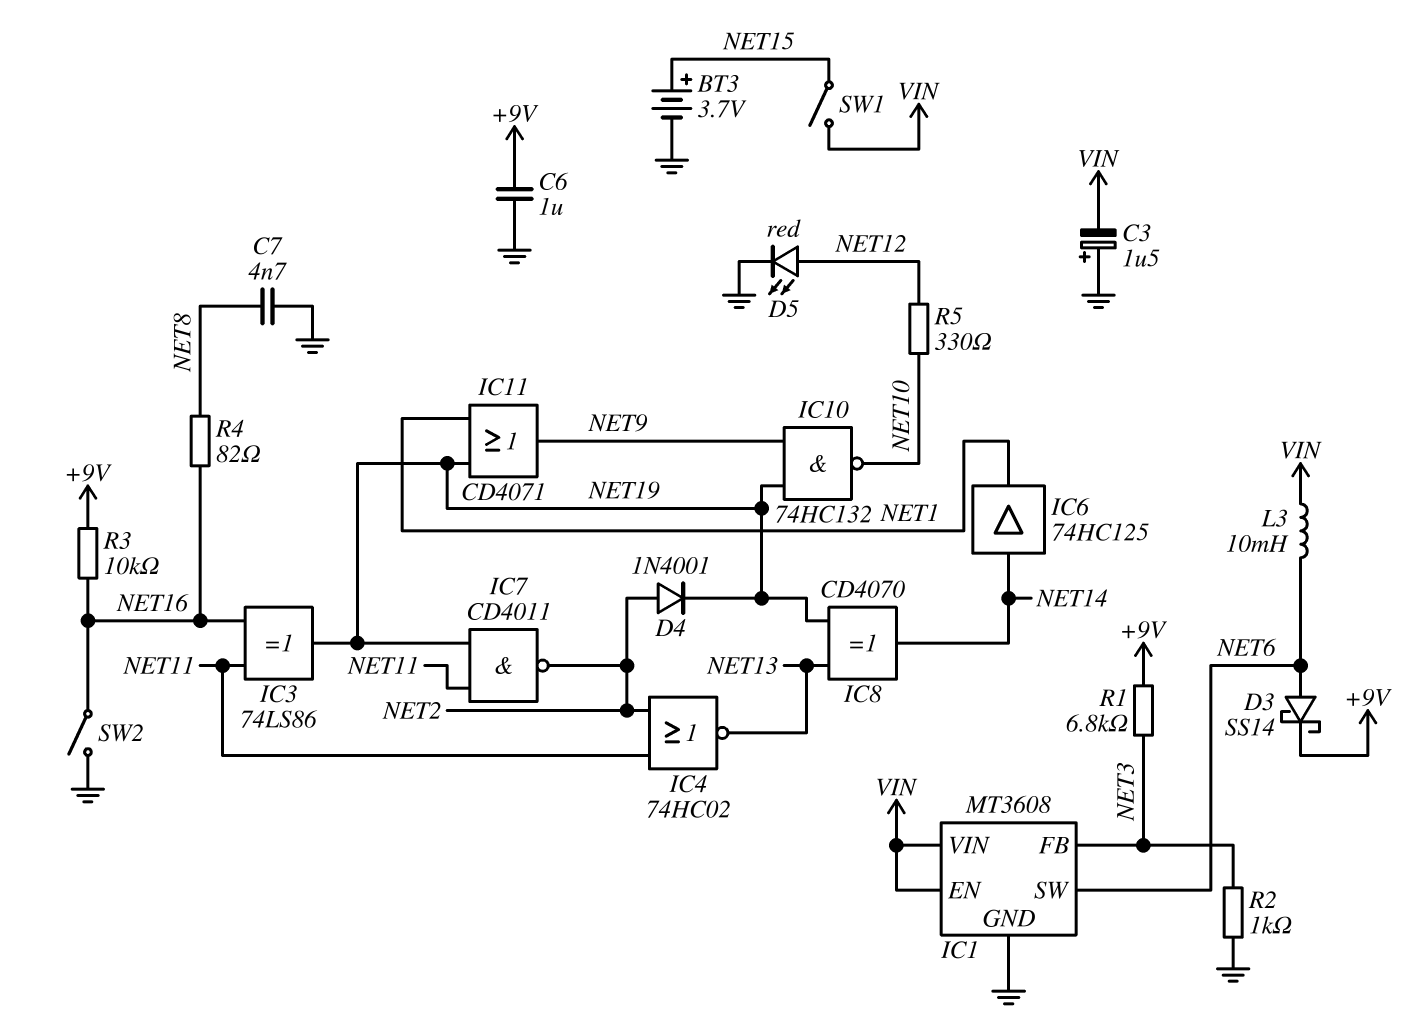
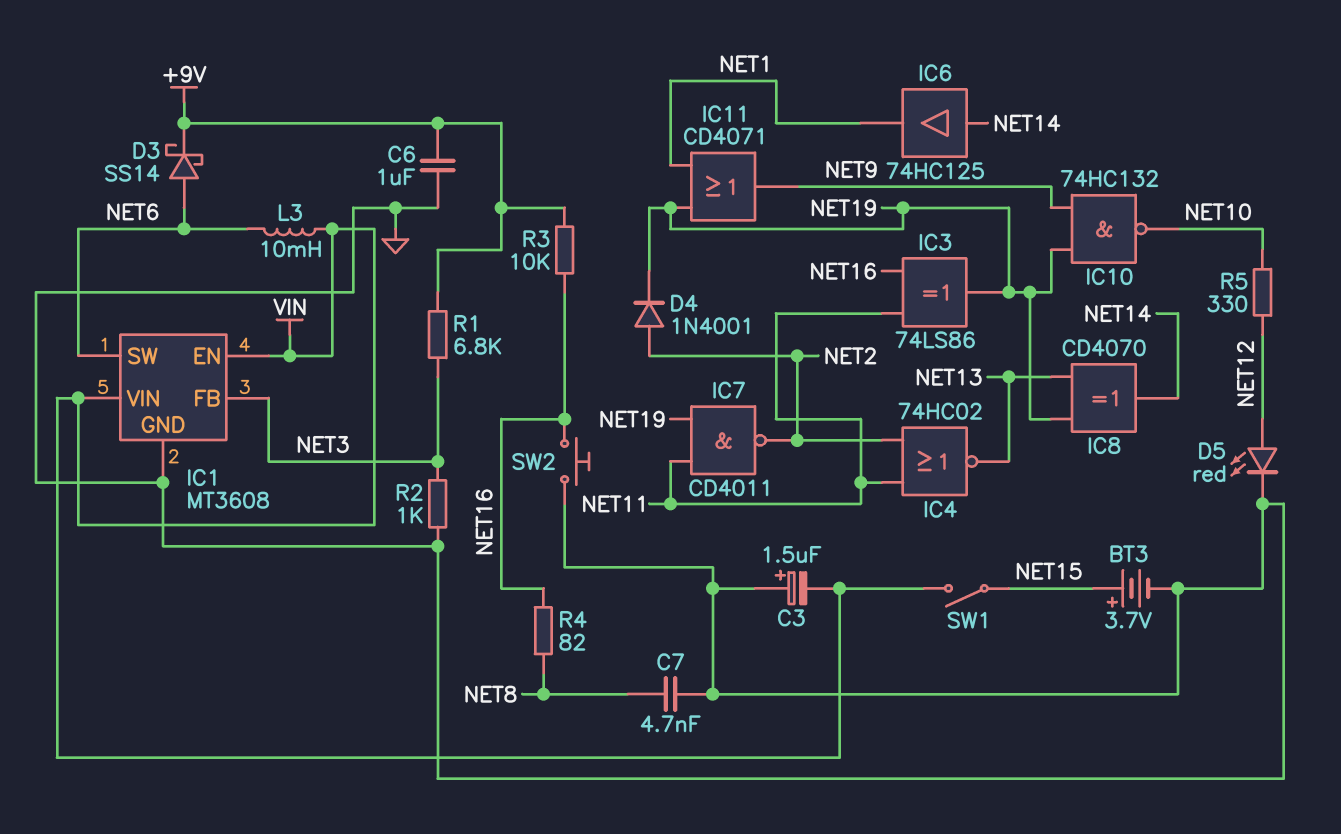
SW2: switch (GND, NET16) -> button (GND, NET16)

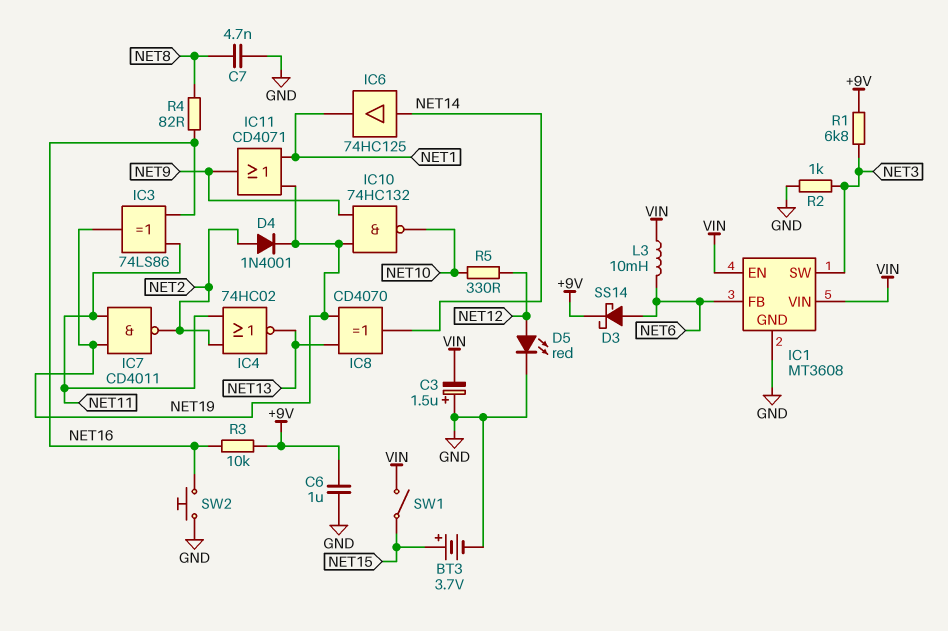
IC1 pin FB: NET3 -> NET6
IC1 pin SW: NET6 -> NET3

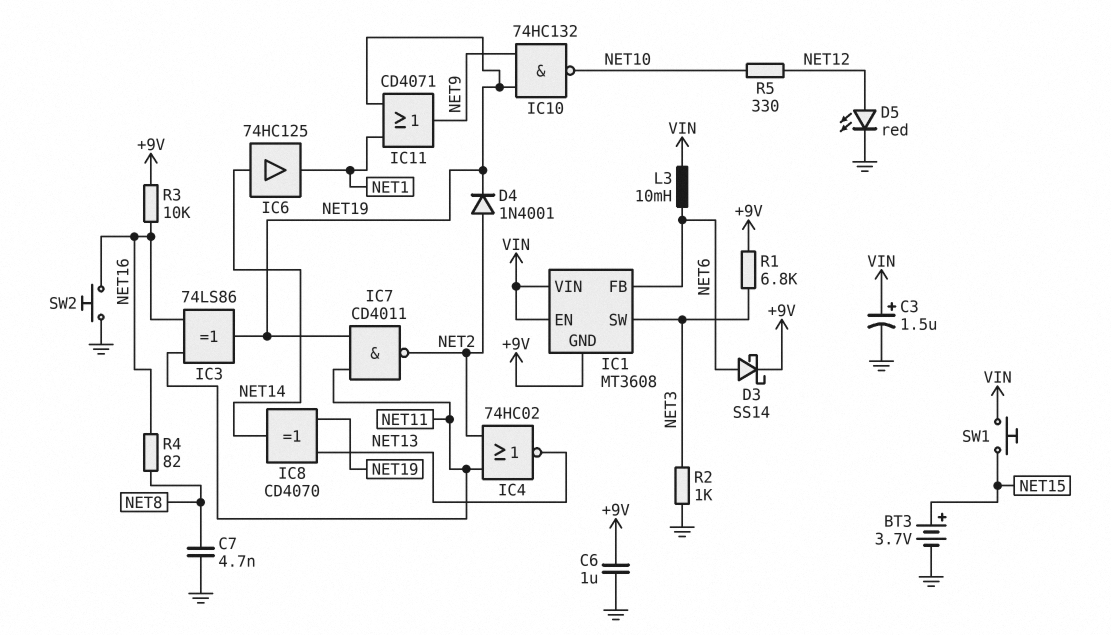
C3: 1.5uF (plus GND, minus VIN) -> 1.5uF (plus VIN, minus GND)
IC1 pin GND: GND -> +9V
SW1: switch (NET15, VIN) -> button (NET15, VIN)

